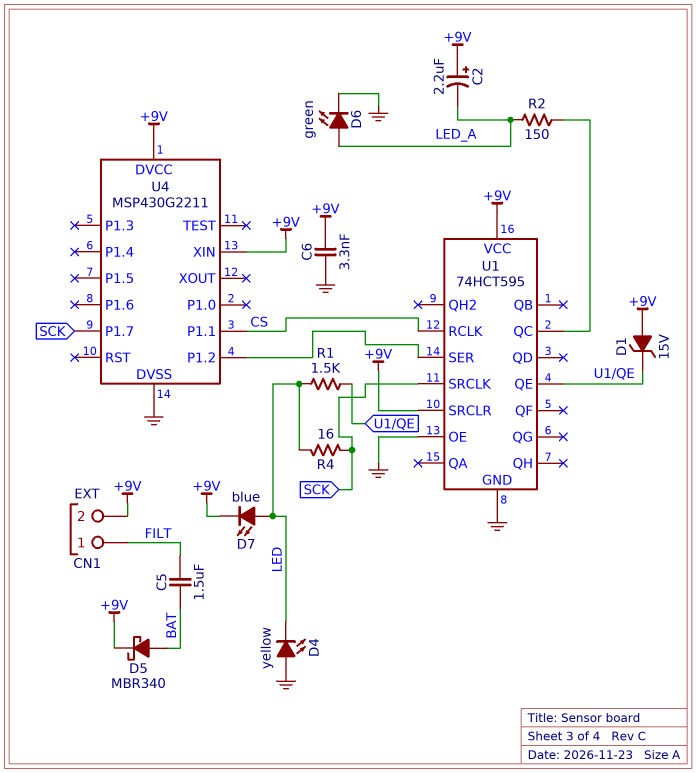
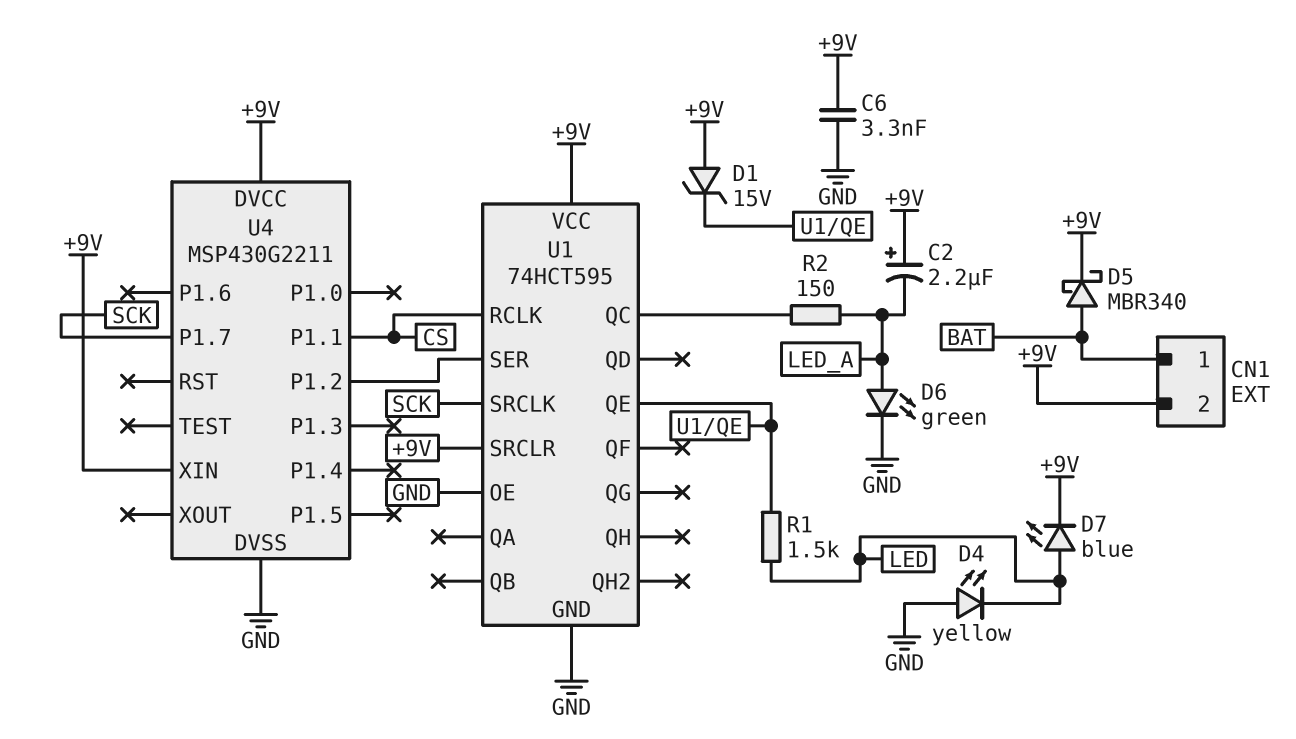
C5: 1.5uF (BAT, FILT) -> none
CN1 pin 1: FILT -> BAT
R4: 16 (LED, SCK) -> none

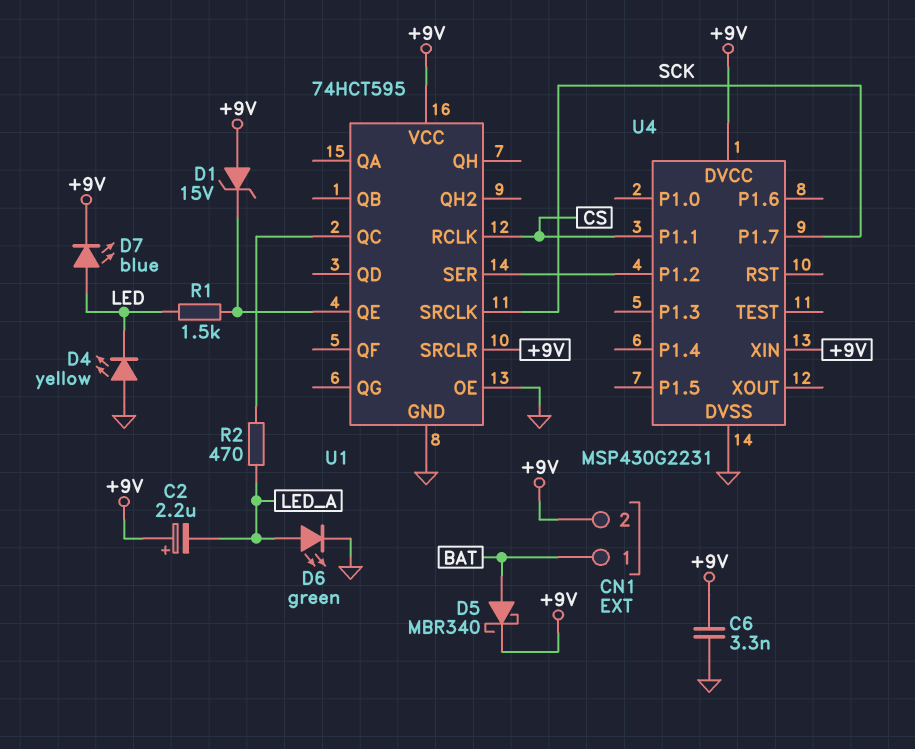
R2: 150 (LED_A, U1/QC) -> 470 (LED_A, U1/QC)
U4: MSP430G2211 -> MSP430G2231

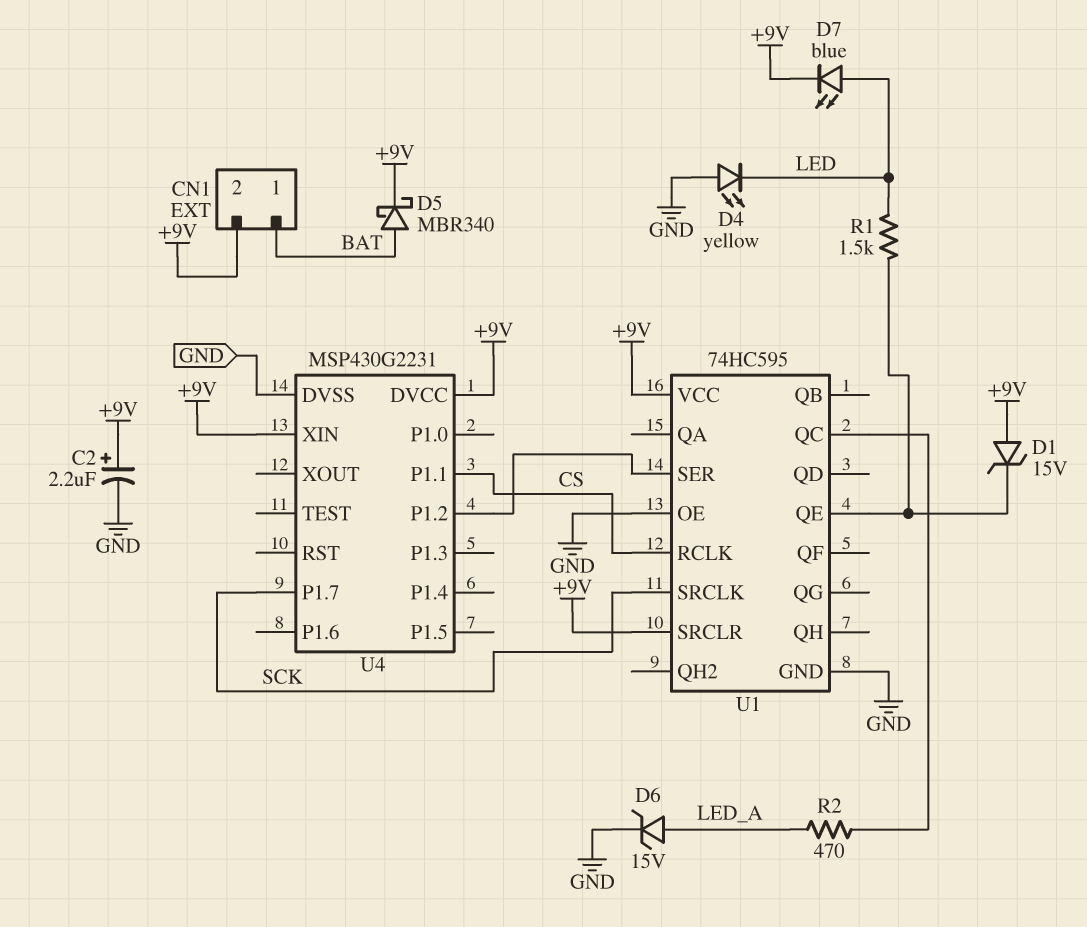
C2: 2.2uF (plus +9V, minus LED_A) -> 2.2uF (plus +9V, minus GND)
C6: 3.3nF (+9V, GND) -> none
D6: LED green (A LED_A, K GND) -> zener 15V (A LED_A, K GND)
U1: 74HCT595 -> 74HC595

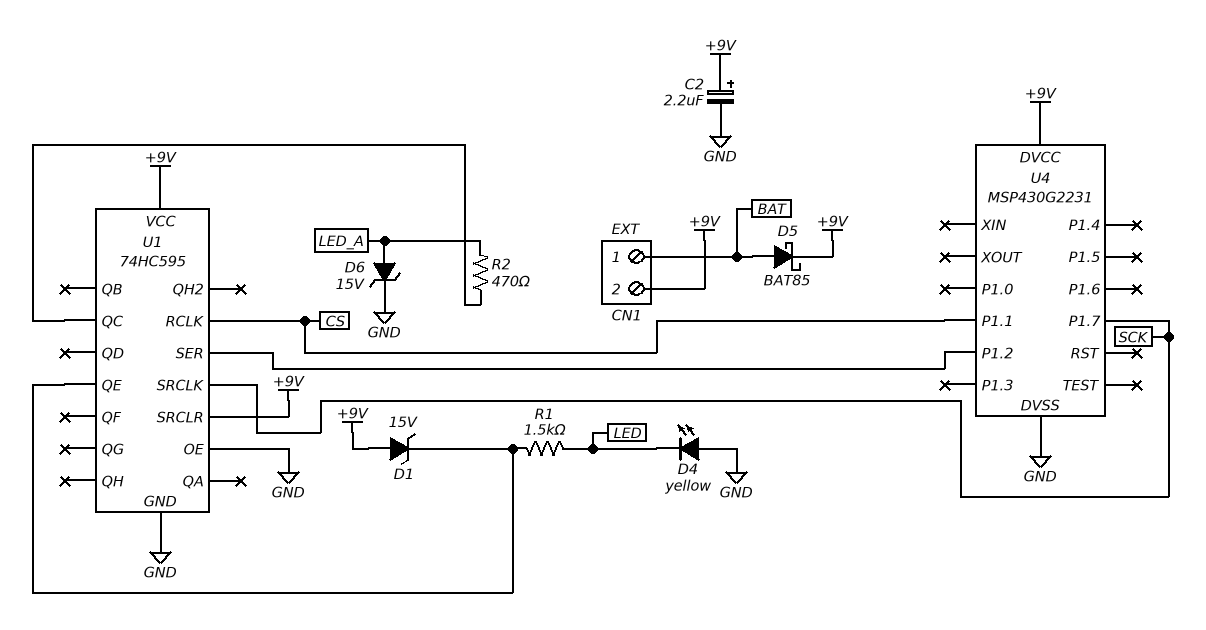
D5: schottky MBR340 (A BAT, K +9V) -> schottky BAT85 (A BAT, K +9V)
D7: LED blue (A LED, K +9V) -> none
U4 pin XIN: +9V -> none

